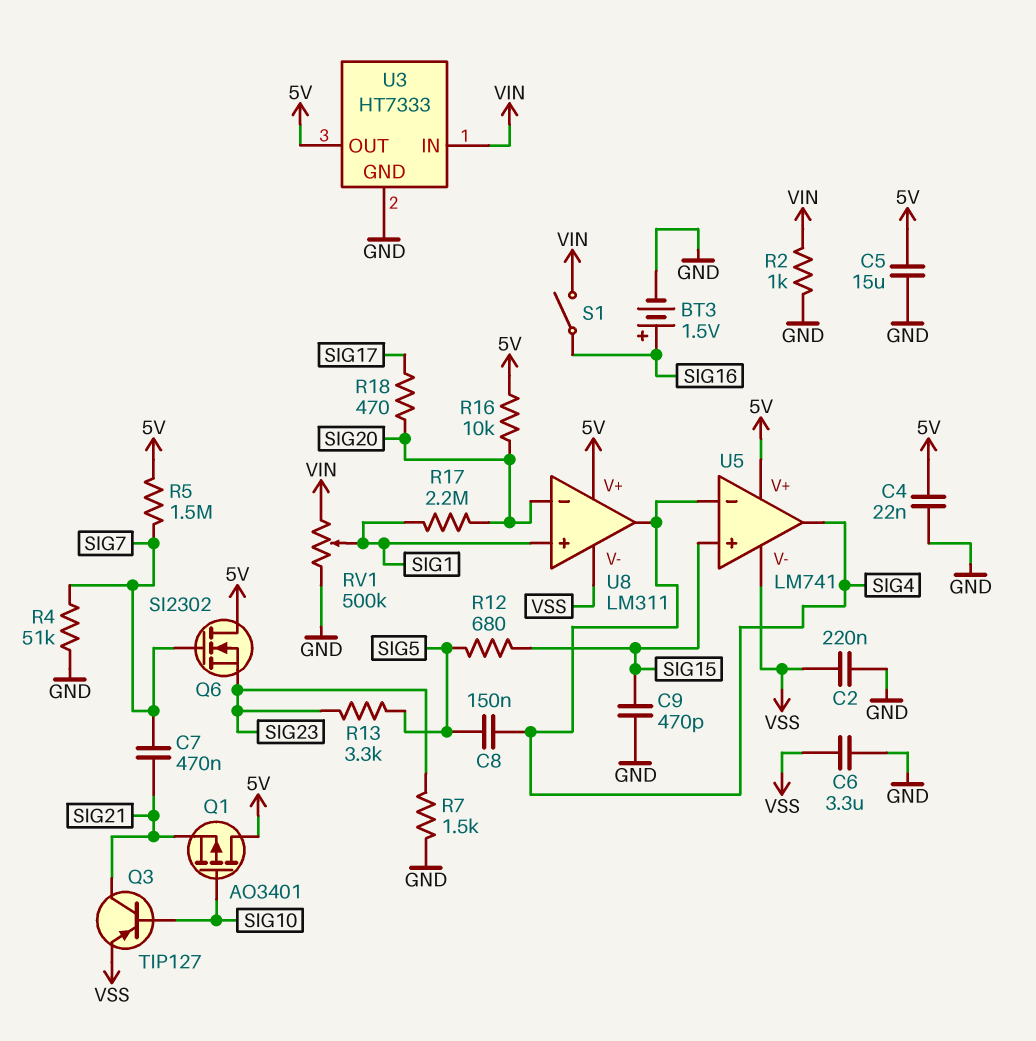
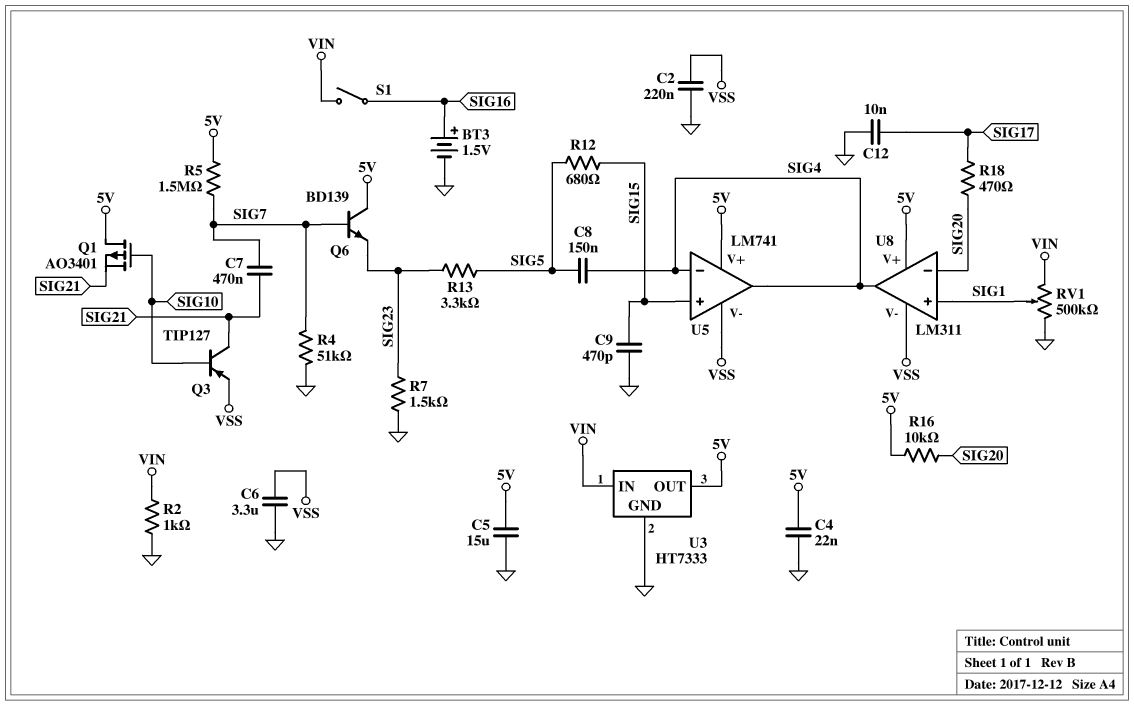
C12: none -> 10nF (GND, SIG17)
Q6: NMOS SI2302 (G SIG7, D 5V, S SIG23) -> NPN BD139 (B SIG7, C 5V, E SIG23)
R17: 2.2M (SIG1, SIG20) -> none

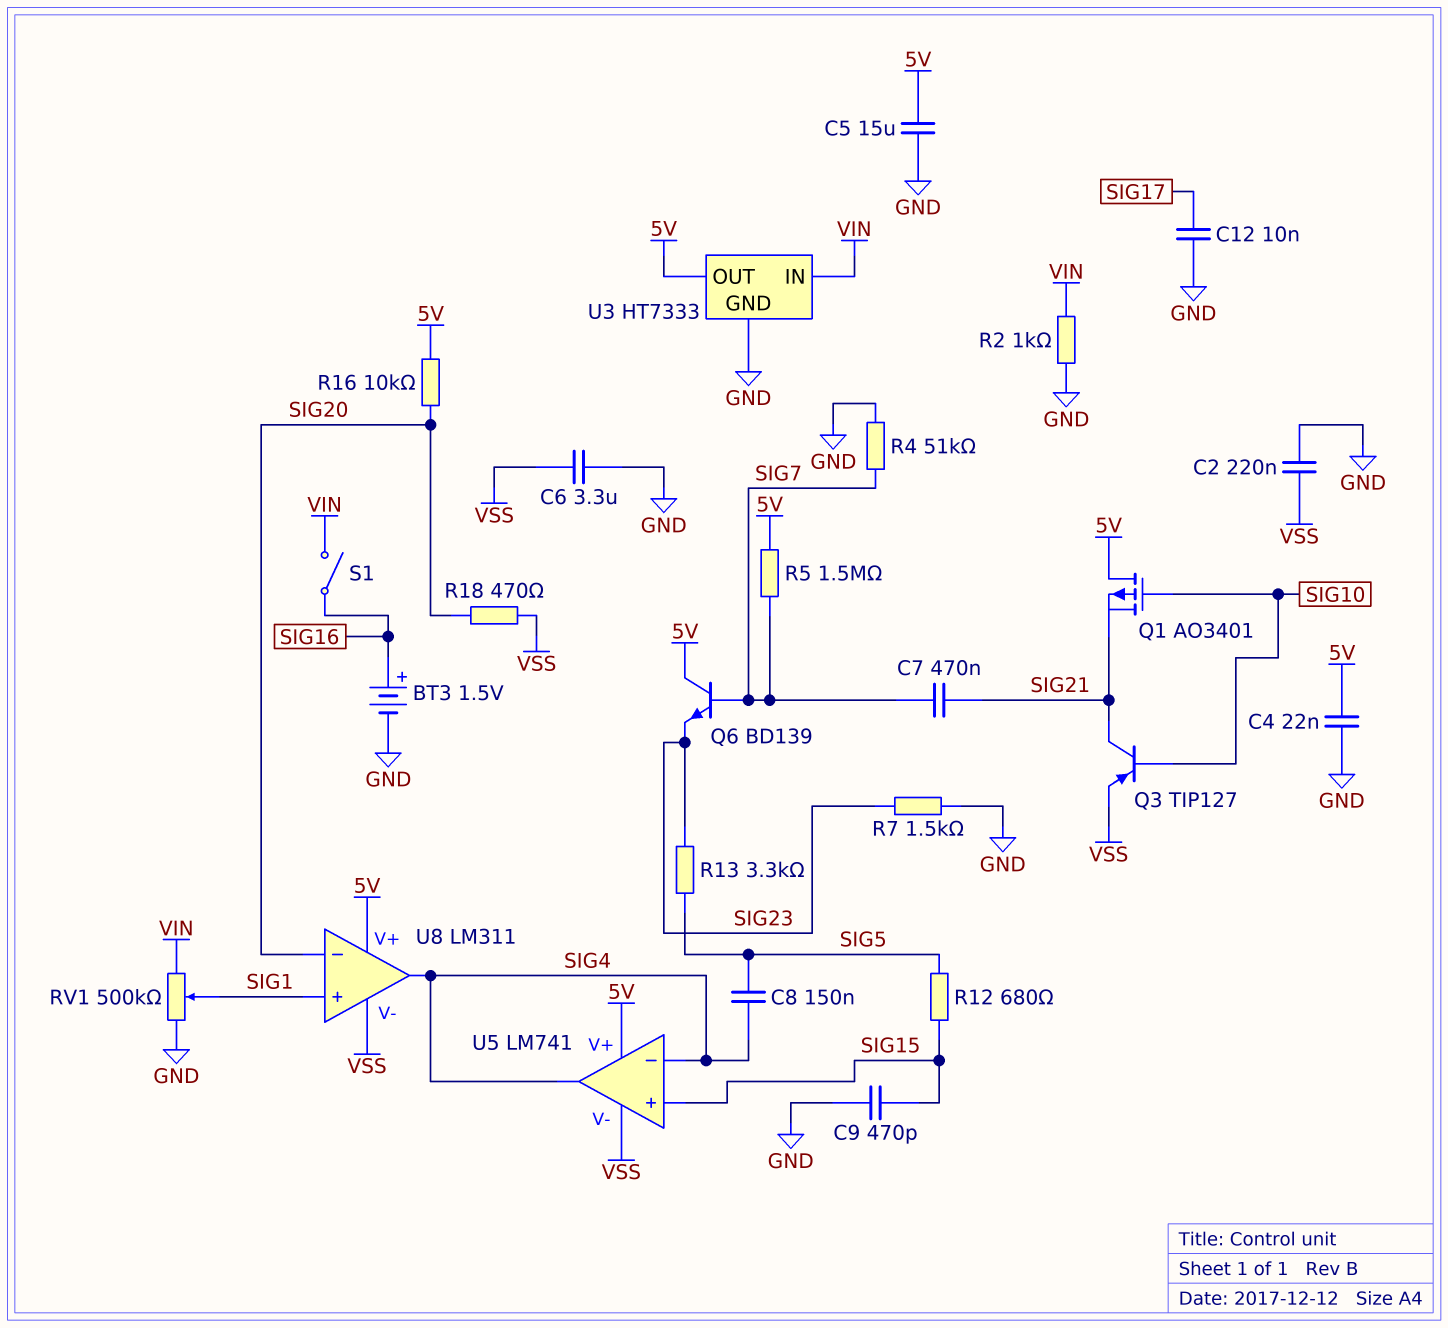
R18: 470 (SIG17, SIG20) -> 470 (SIG20, VSS)

